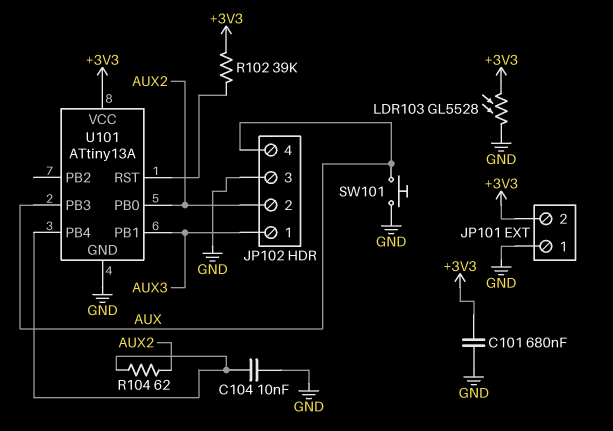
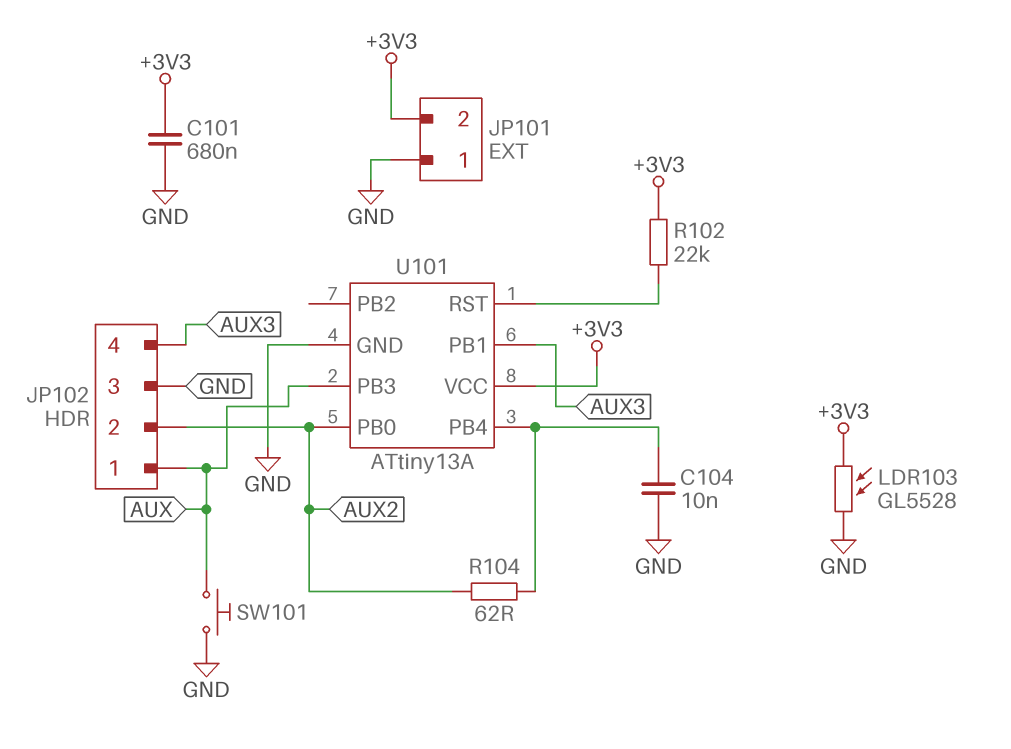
JP102 pin 1: AUX3 -> AUX
JP102 pin 4: AUX -> AUX3
R102: 39k (+3V3, U101/RST) -> 22k (+3V3, U101/RST)

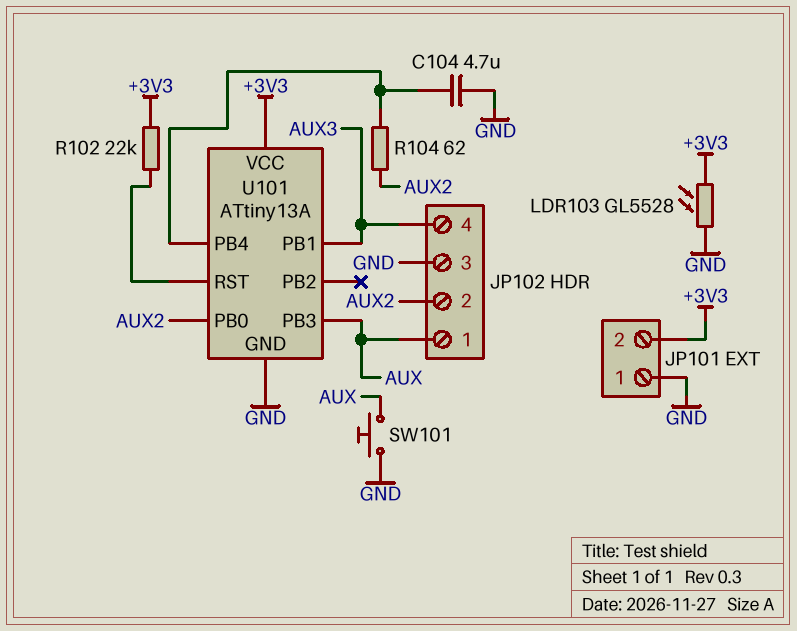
C101: 680nF (+3V3, GND) -> none
C104: 10nF (GND, U101/PB4) -> 4.7uF (GND, U101/PB4)

